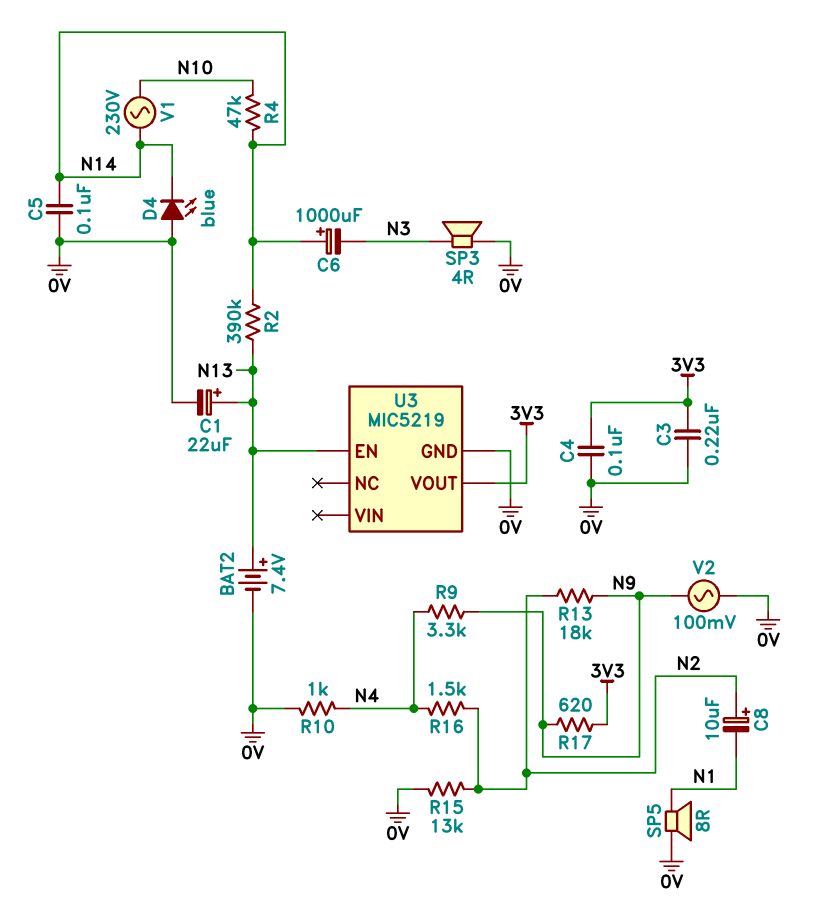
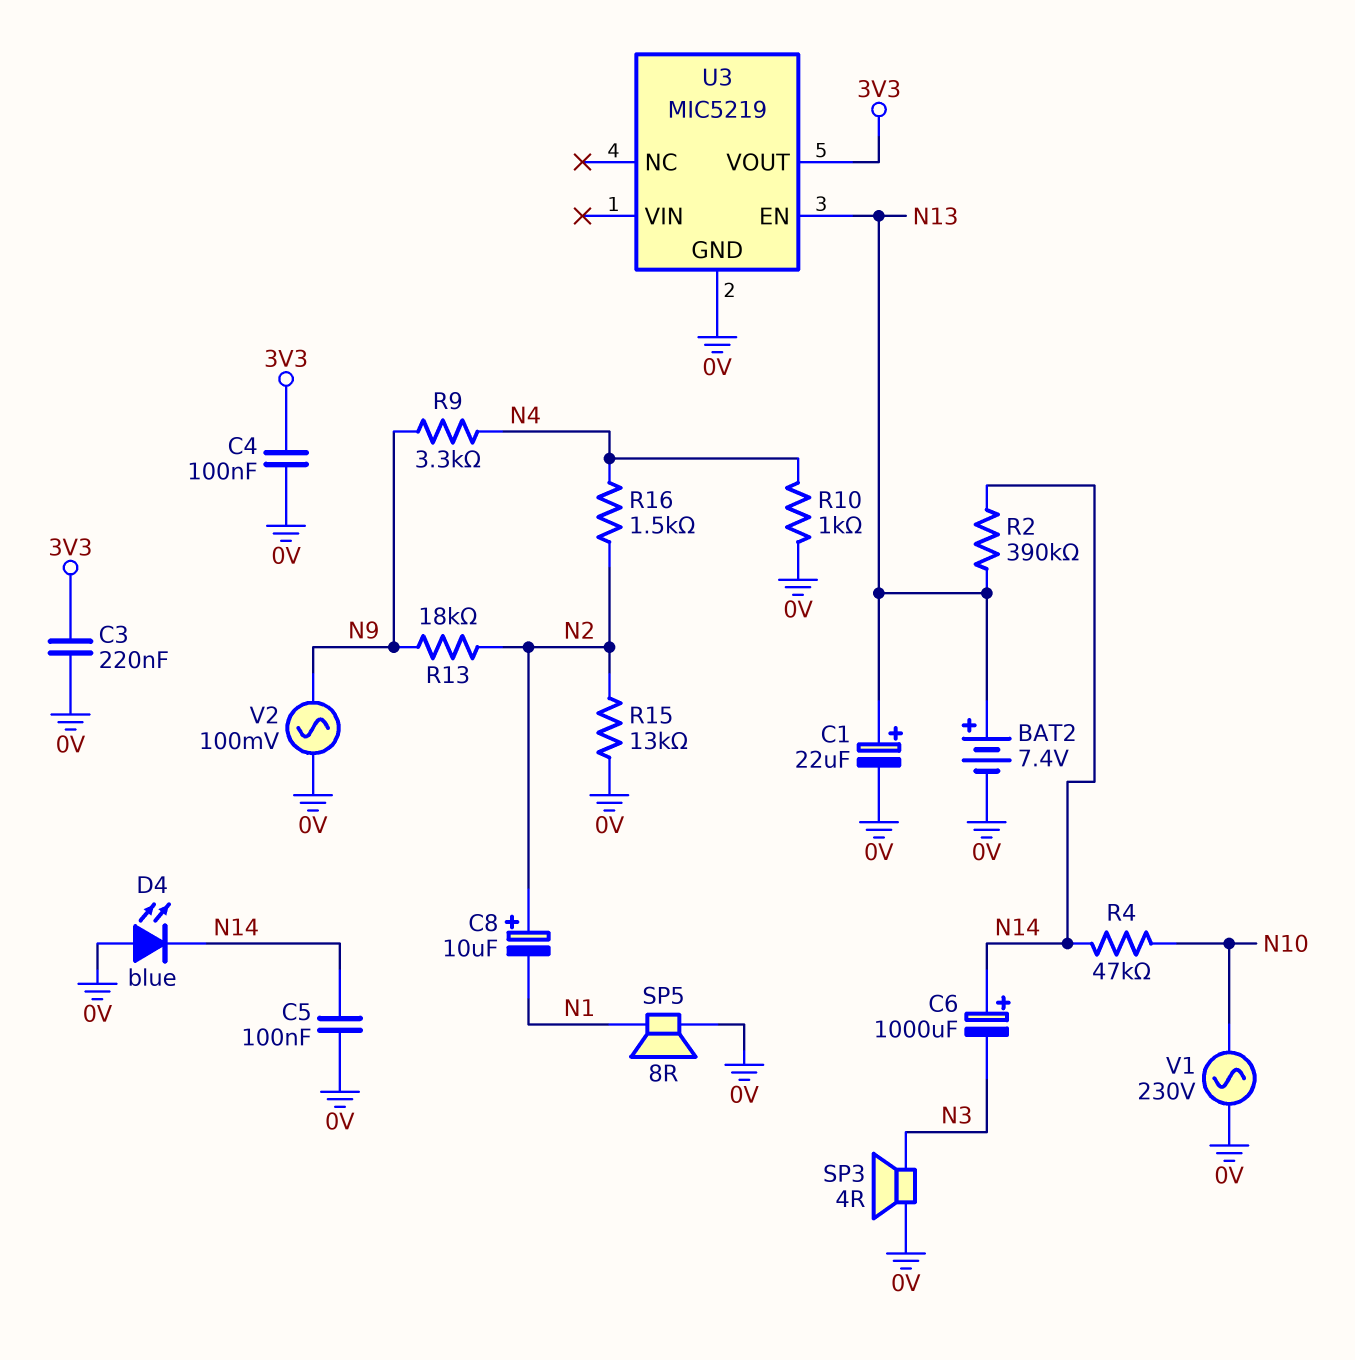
R17: 620 (3V3, N9) -> none
V1: AC 230V (N10, N14) -> AC 230V (0V, N10)

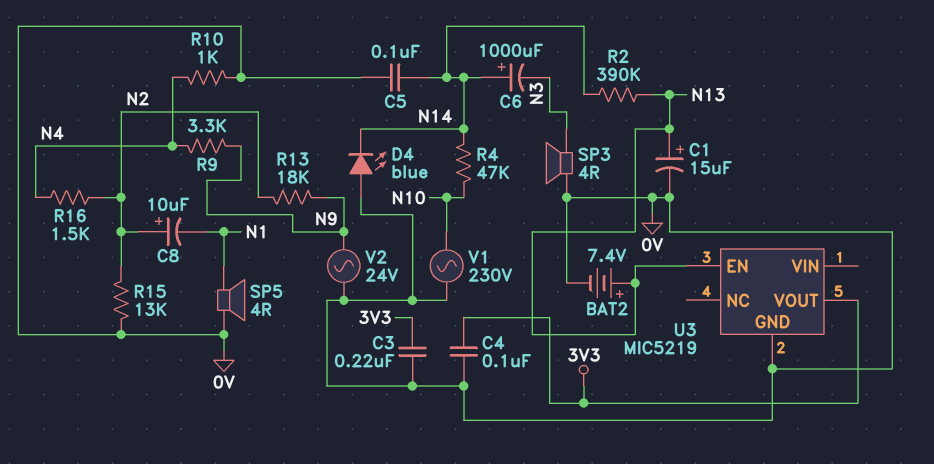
C1: 22uF (plus N13, minus 0V) -> 15uF (plus N13, minus 0V)
SP5: speaker 8R (0V, N1) -> speaker 4R (0V, N1)
V2: AC 100mV (0V, N9) -> AC 24V (0V, N9)

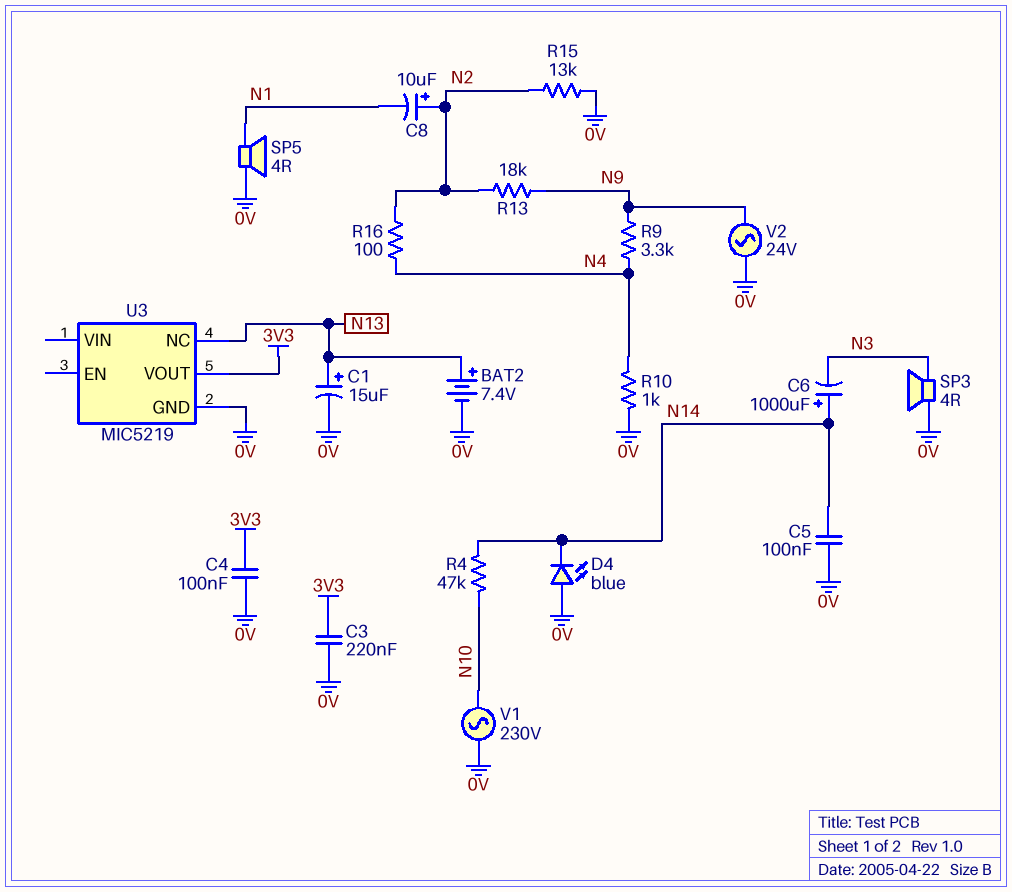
R2: 390k (N13, N14) -> none
R16: 1.5k (N2, N4) -> 100 (N2, N4)
U3 pin EN: N13 -> none
U3 pin NC: none -> N13

